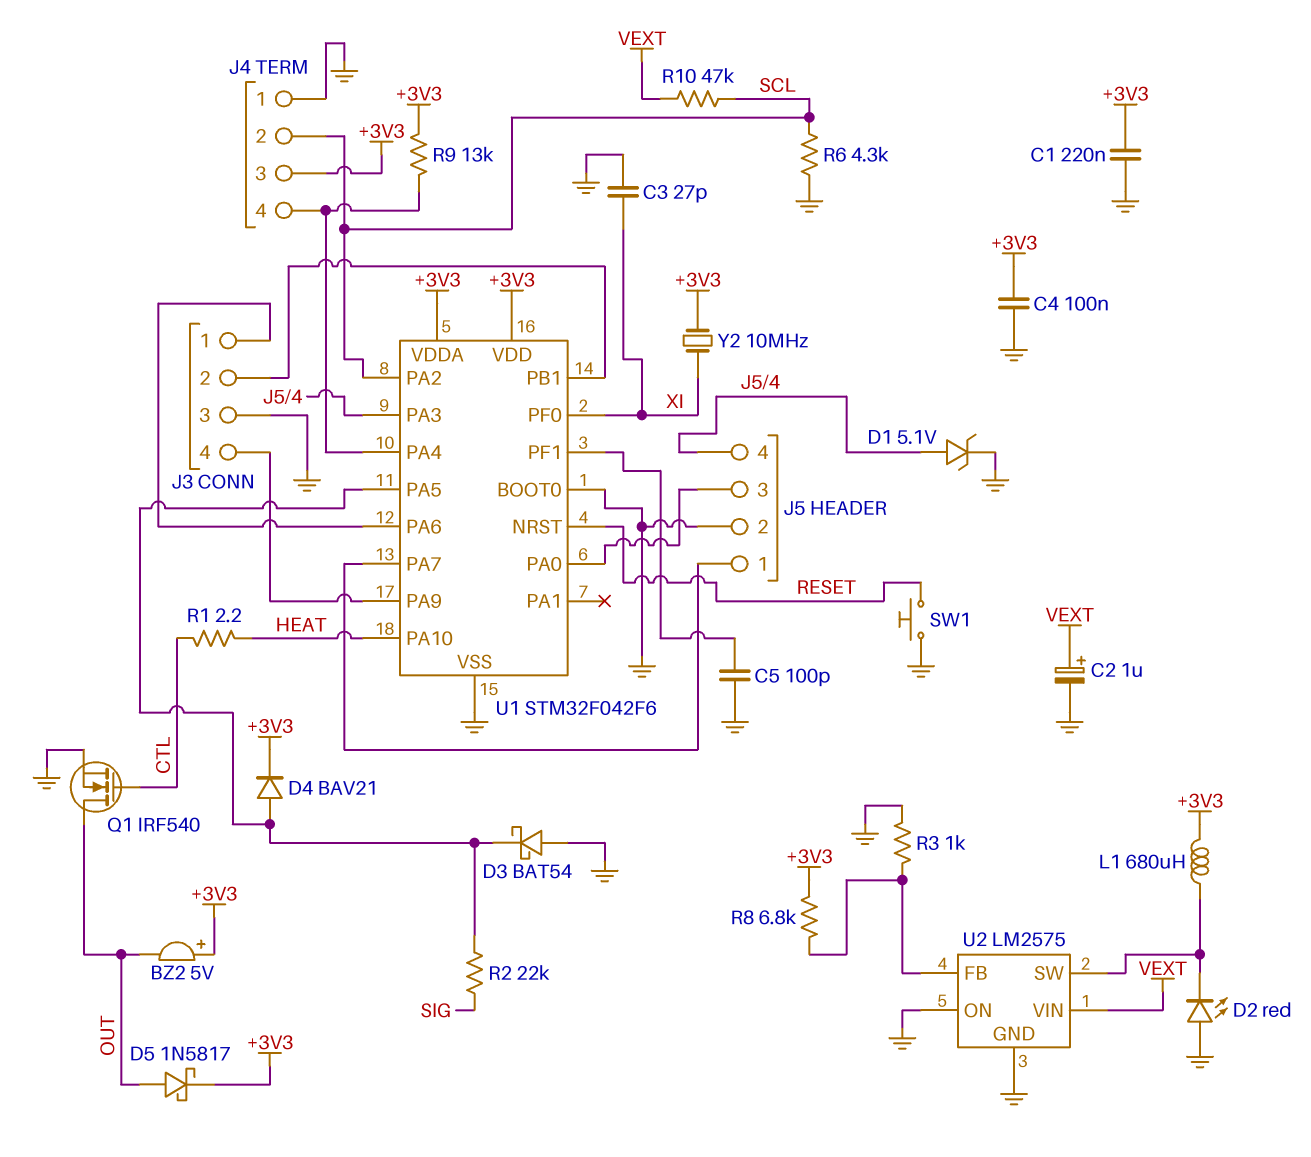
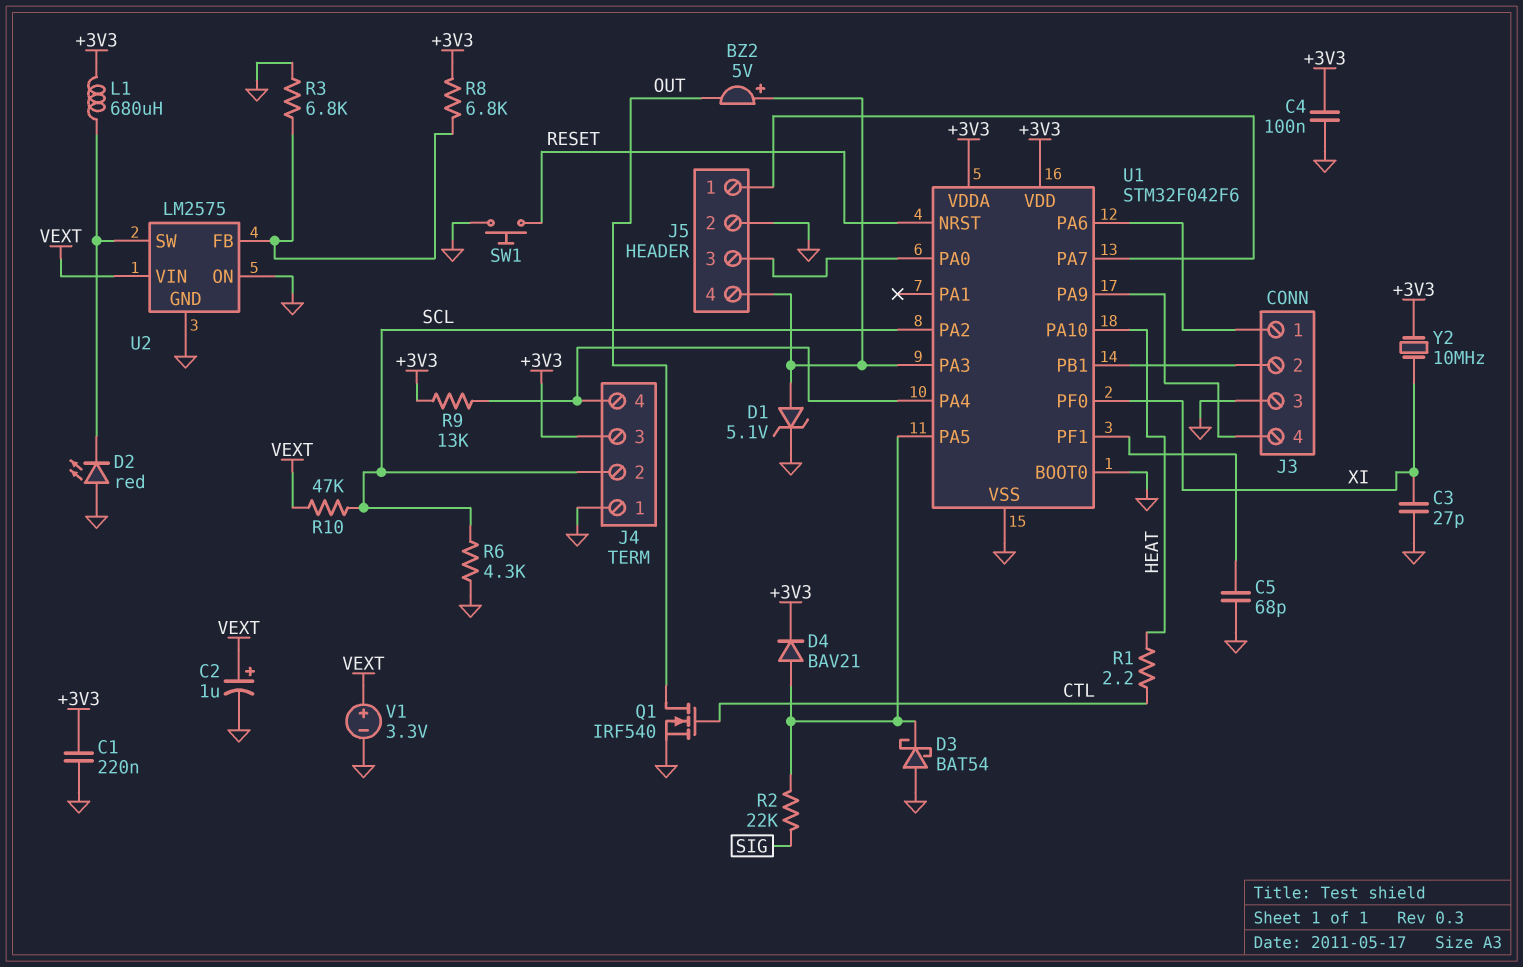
BZ2: buzzer 5V (plus +3V3, minus OUT) -> buzzer 5V (plus J5/4, minus OUT)
C5: 100pF (GND, U1/PF1) -> 68pF (GND, U1/PF1)
D5: schottky 1N5817 (A OUT, K +3V3) -> none
R3: 1k (GND, U2/FB) -> 6.8k (GND, U2/FB)
V1: none -> 3.3V (plus VEXT, minus GND)

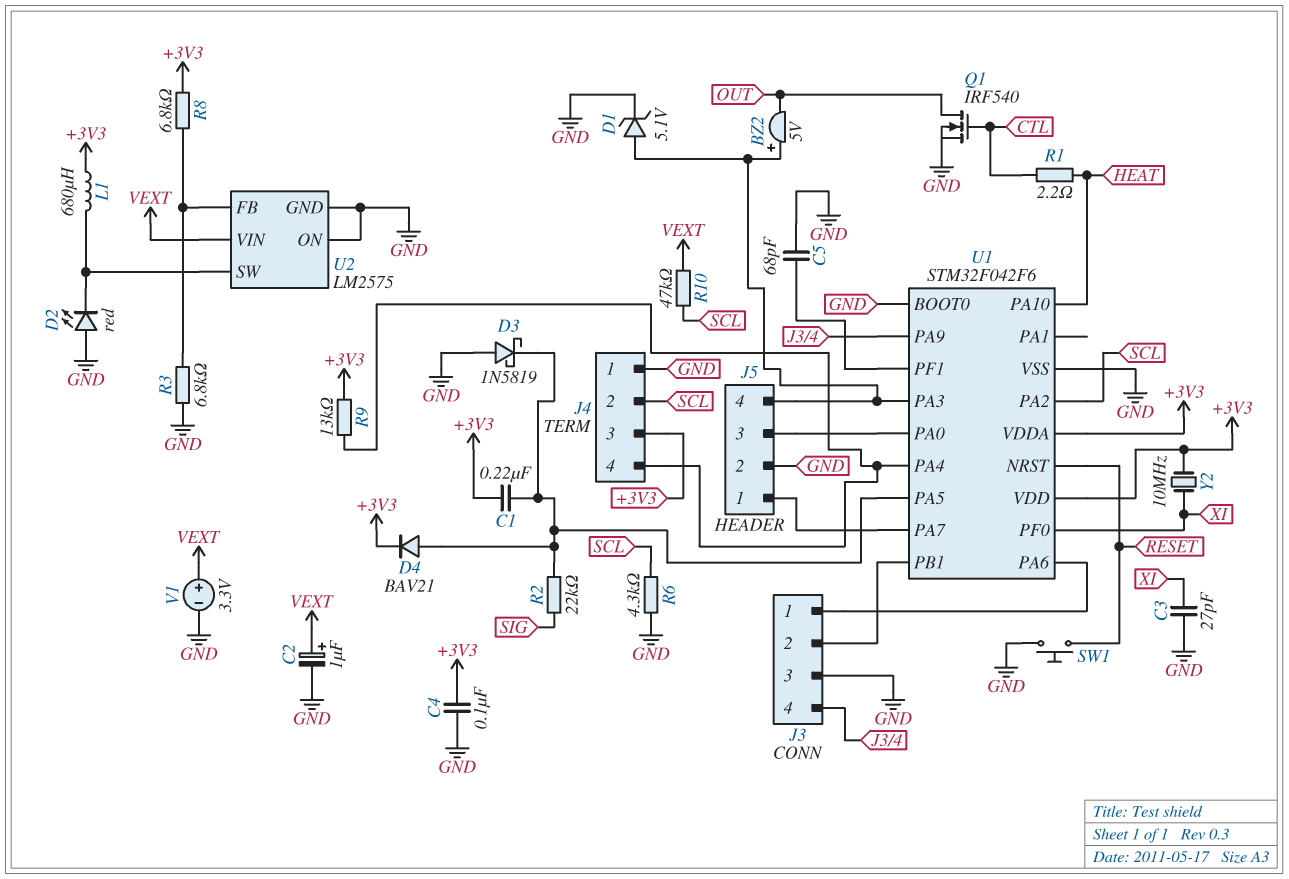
C1: 220nF (+3V3, GND) -> 220nF (+3V3, U1/PA5)
D3: schottky BAT54 (A GND, K U1/PA5) -> schottky 1N5819 (A GND, K U1/PA5)

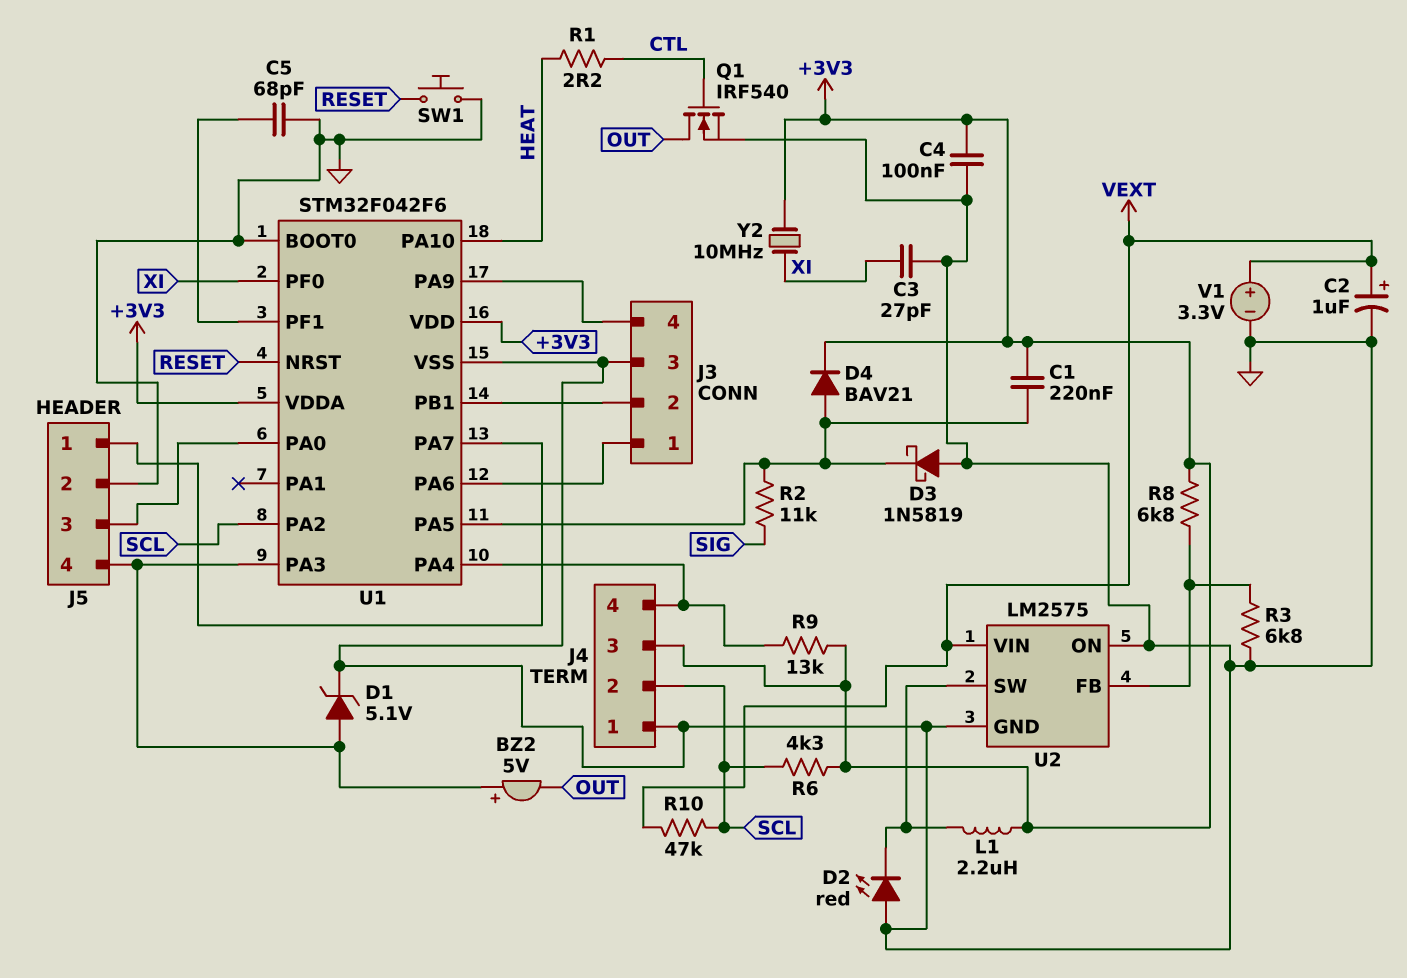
L1: 680uH (+3V3, U2/SW) -> 2.2uH (+3V3, U2/SW)
R2: 22k (SIG, U1/PA5) -> 11k (SIG, U1/PA5)
R6: 4.3k (GND, SCL) -> 4.3k (+3V3, SCL)

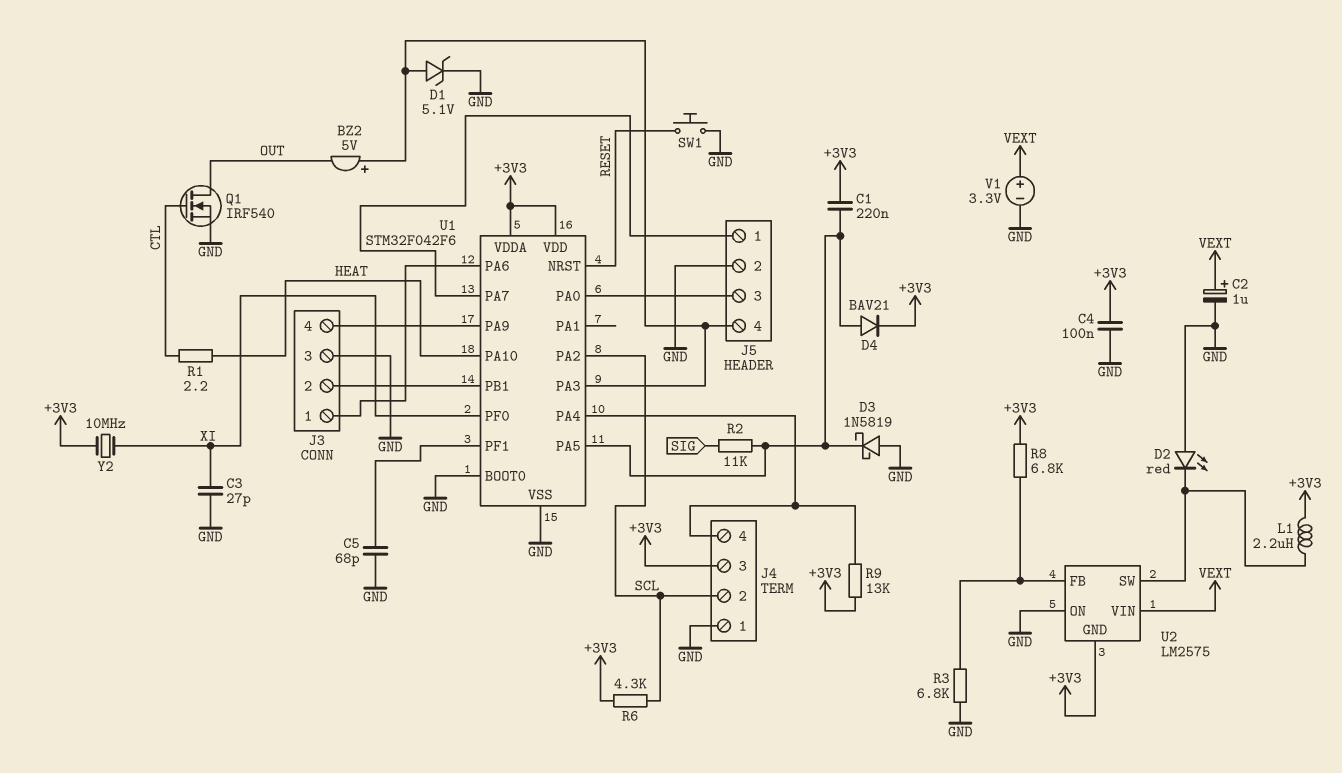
R10: 47k (SCL, VEXT) -> none
U2 pin GND: GND -> +3V3

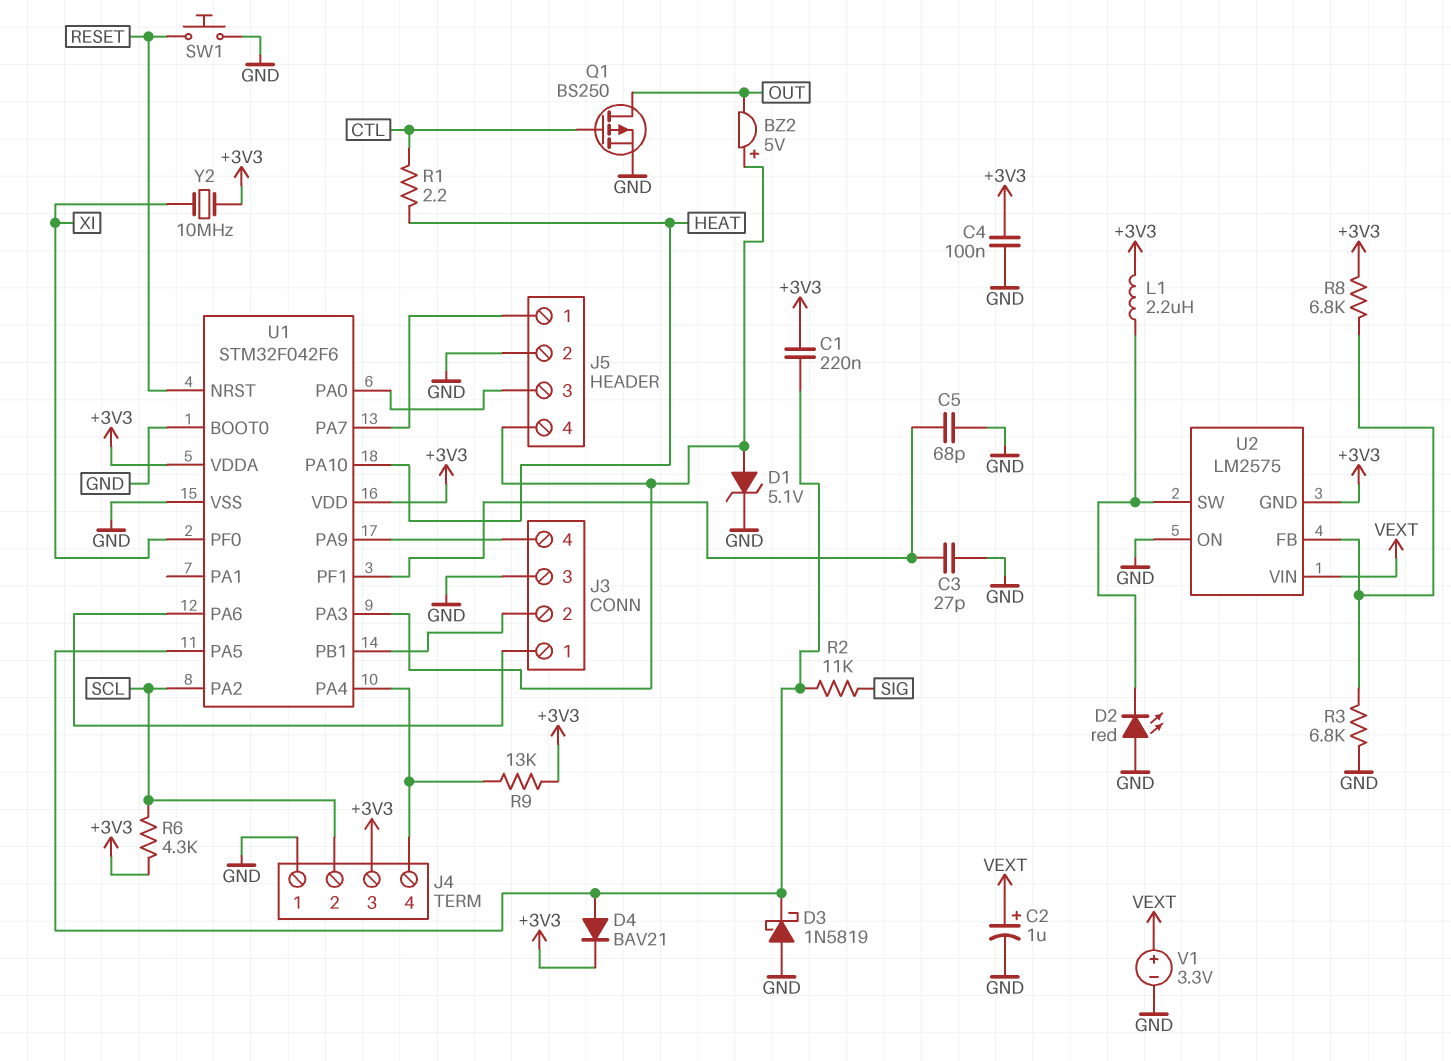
C3: 27pF (GND, XI) -> 27pF (GND, U1/PF1)
Q1: NMOS IRF540 (G CTL, D OUT, S GND) -> PMOS BS250 (G CTL, D OUT, S GND)

